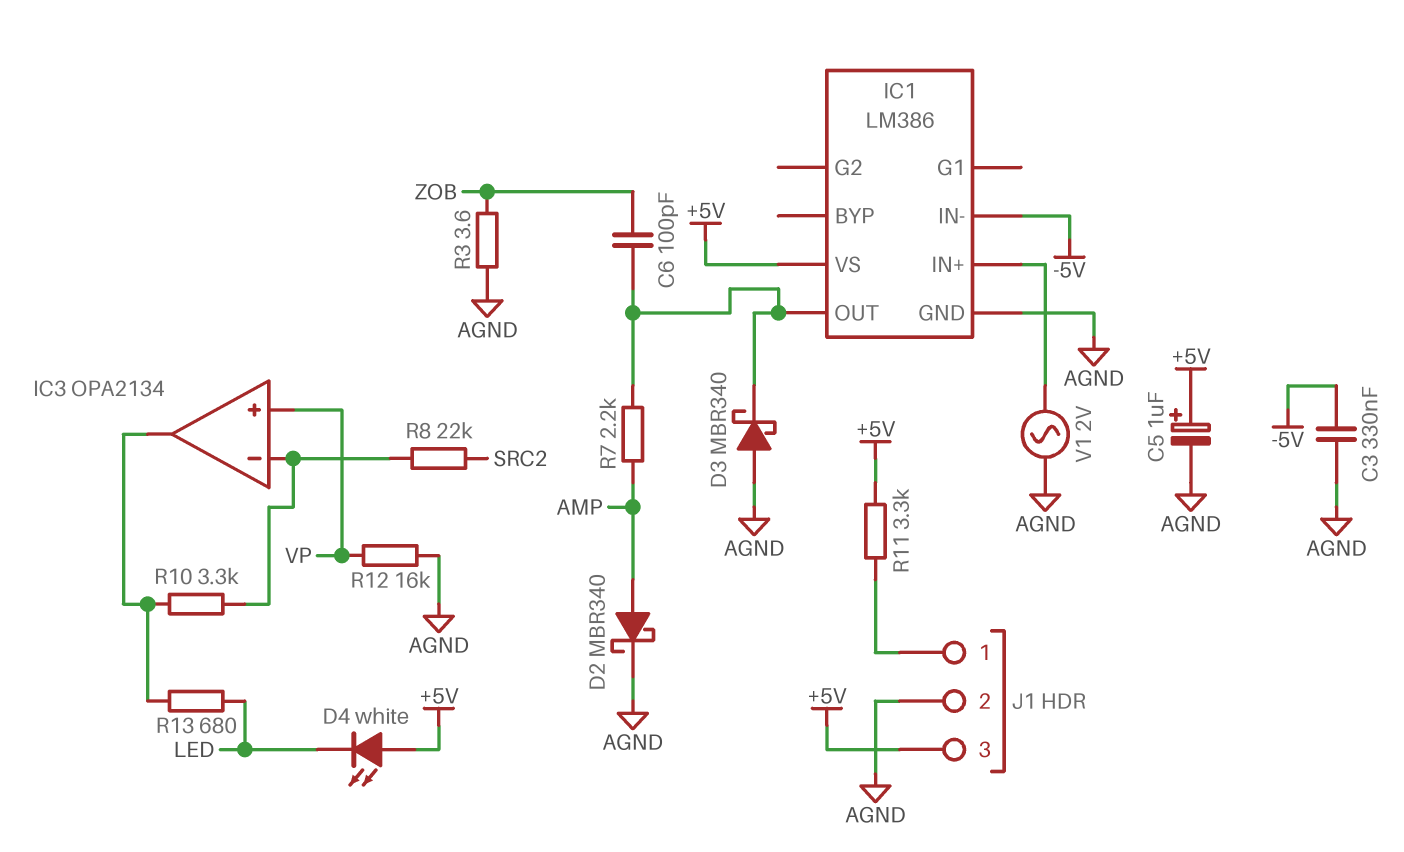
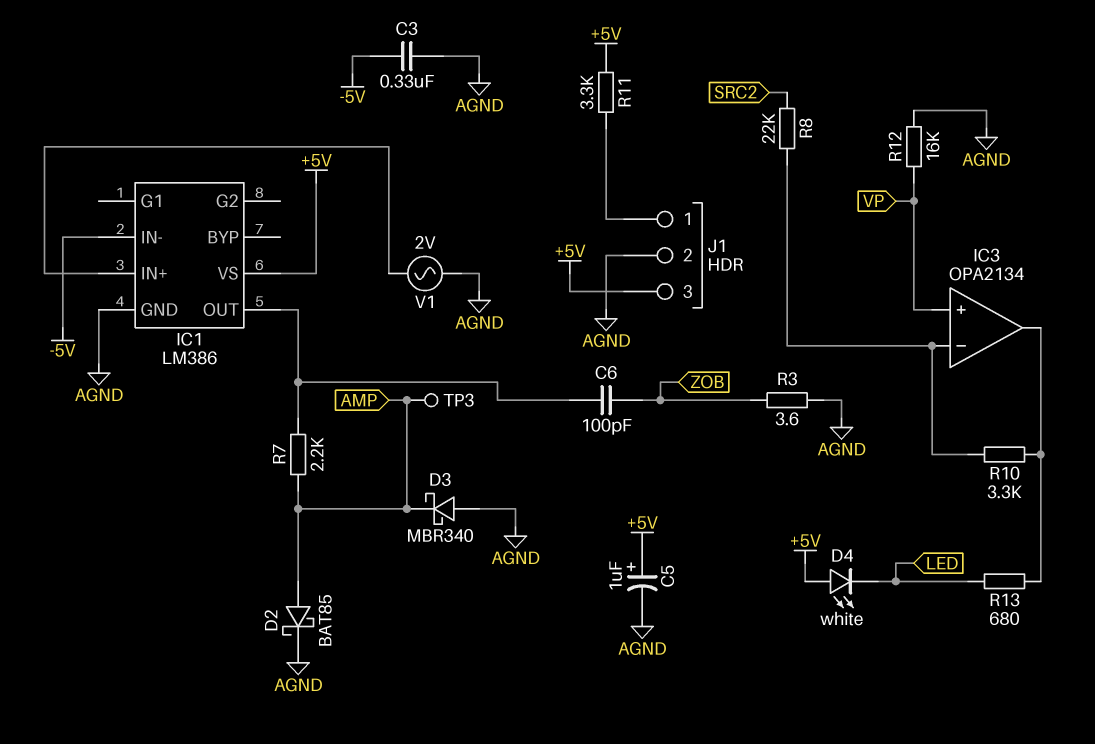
D2: schottky MBR340 (A AMP, K AGND) -> schottky BAT85 (A AMP, K AGND)
D3: schottky MBR340 (A AGND, K IC1/OUT) -> schottky MBR340 (A AGND, K AMP)
TP3: none -> test point (AMP)

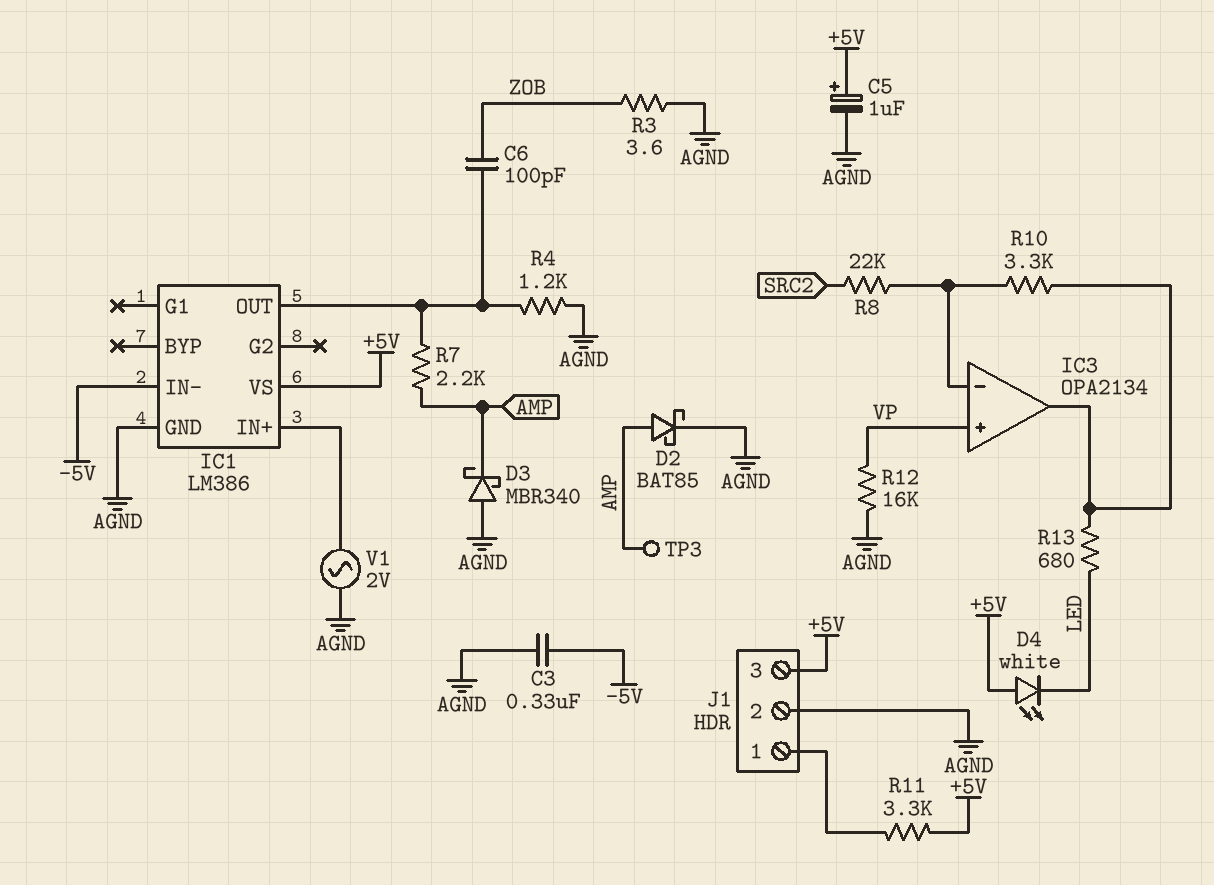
R4: none -> 1.2k (AGND, IC1/OUT)

